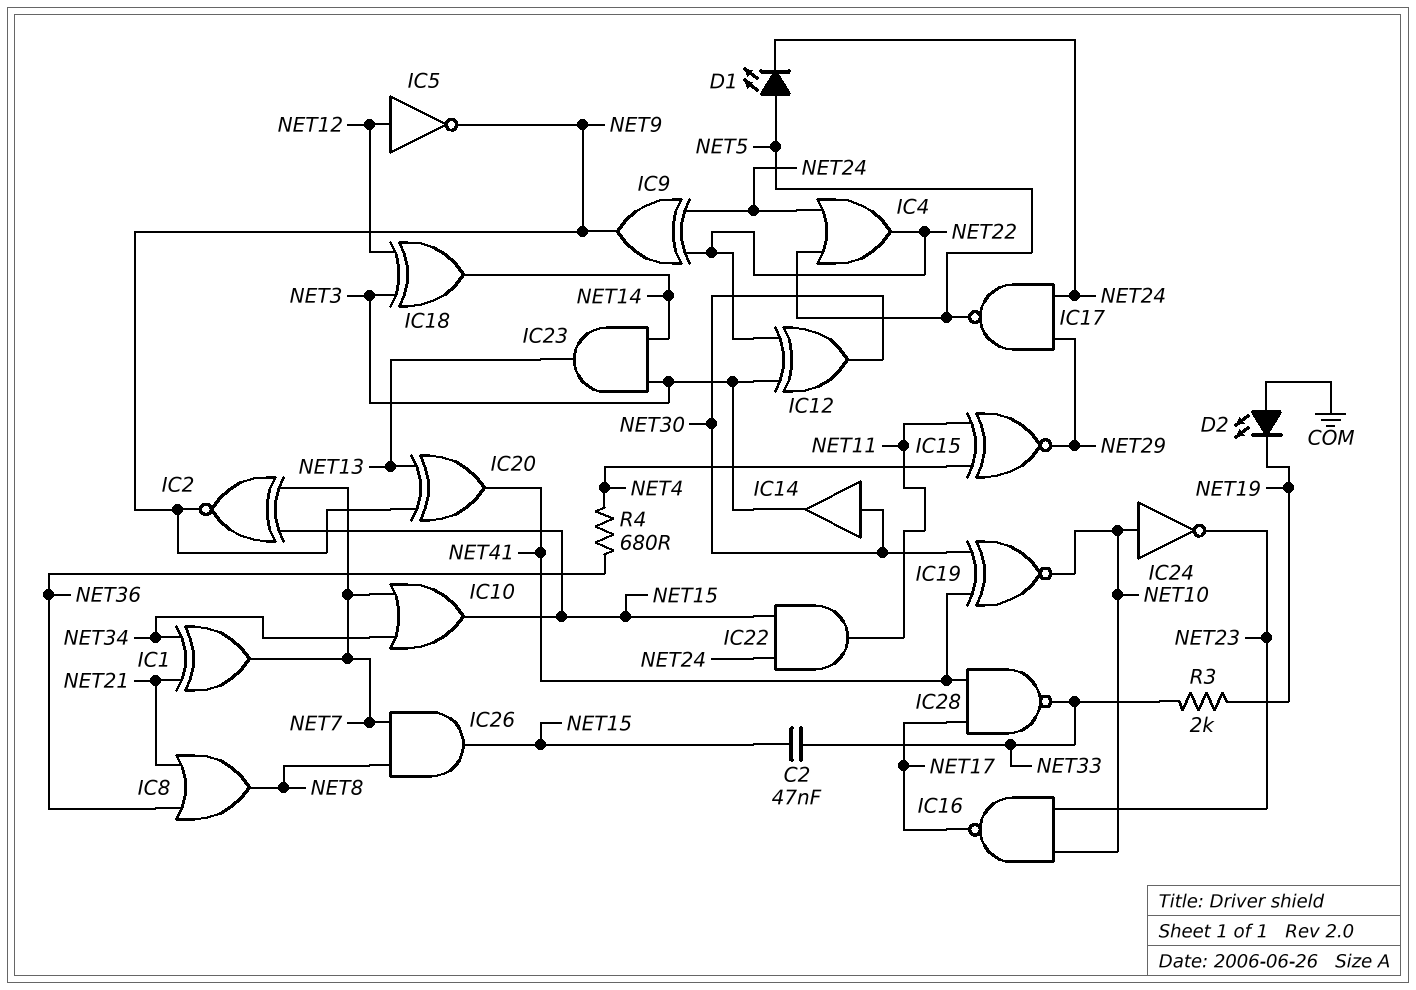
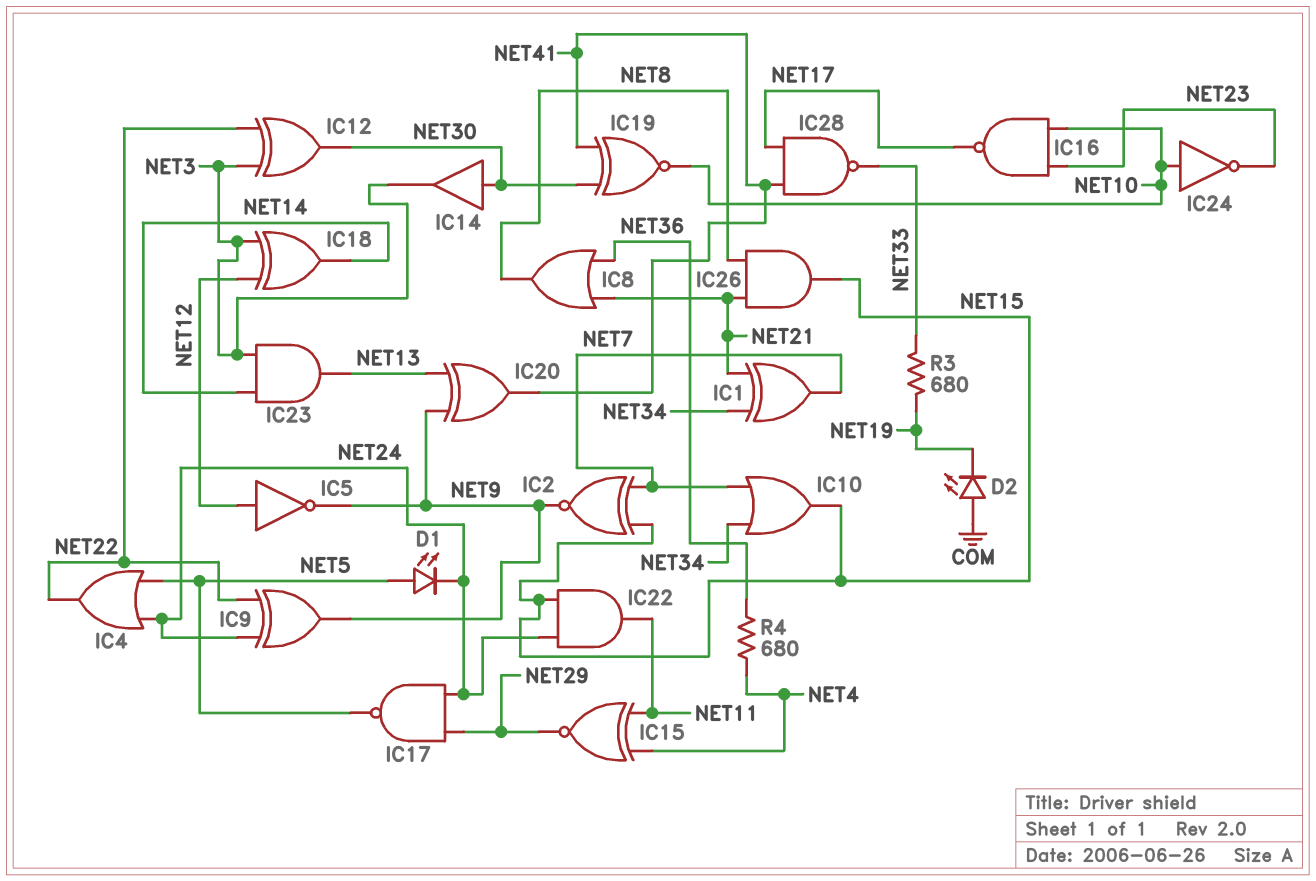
C2: 47nF (NET15, NET33) -> none
IC26: AND (in NET7, in NET8, out NET15) -> AND (in NET8, in NET21, out NET15)
R3: 2k (NET19, NET33) -> 680 (NET19, NET33)

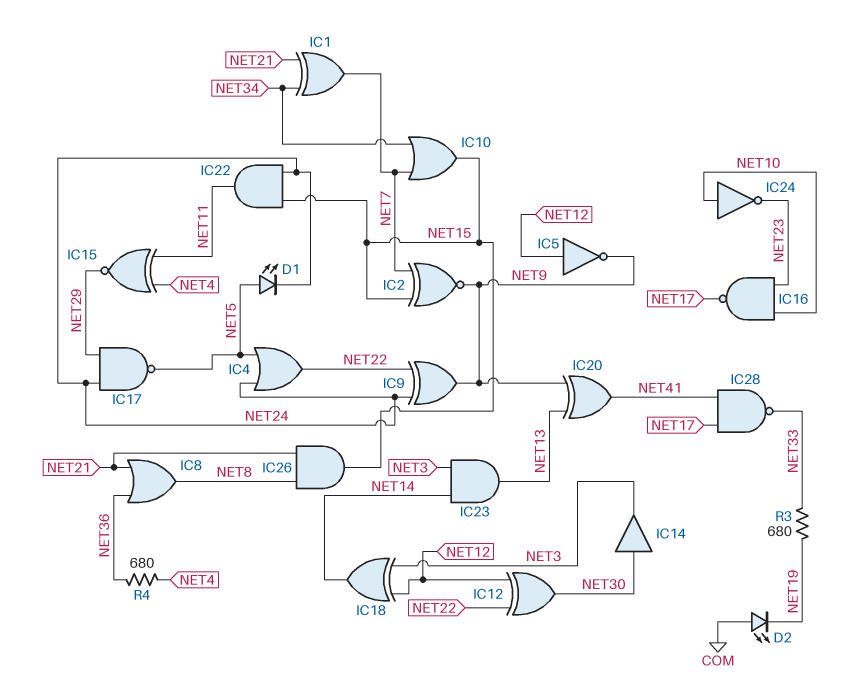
IC12: XOR (in NET3, in NET22, out NET30) -> XOR (in NET12, in NET22, out NET30)
IC19: XNOR (in NET30, in NET41, out NET10) -> none

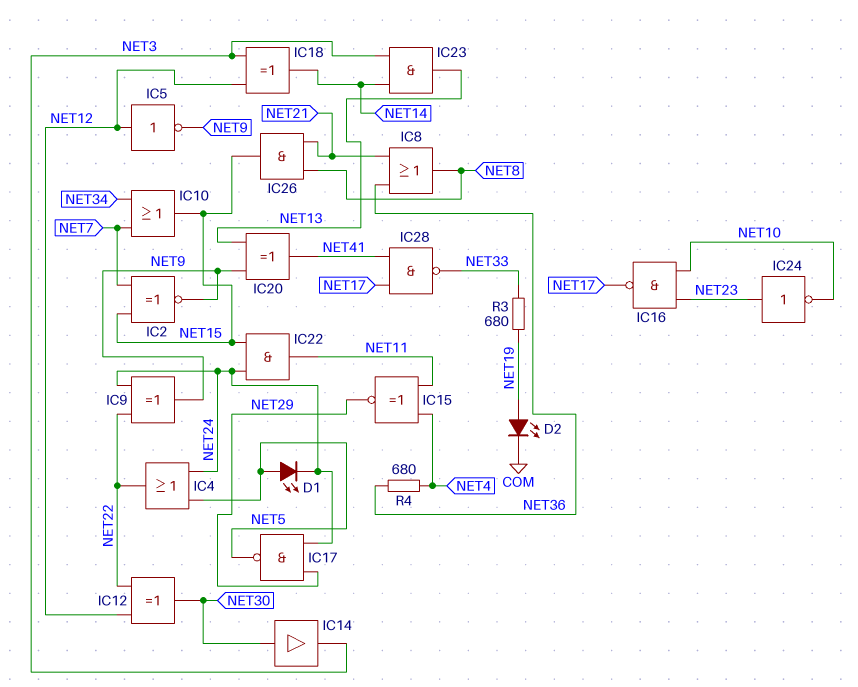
D2: LED (A COM, K NET19) -> LED (A NET19, K COM)
IC1: XOR (in NET21, in NET34, out NET7) -> none
IC24: NOT (in NET10, out NET23) -> NOT (in NET23, out NET10)

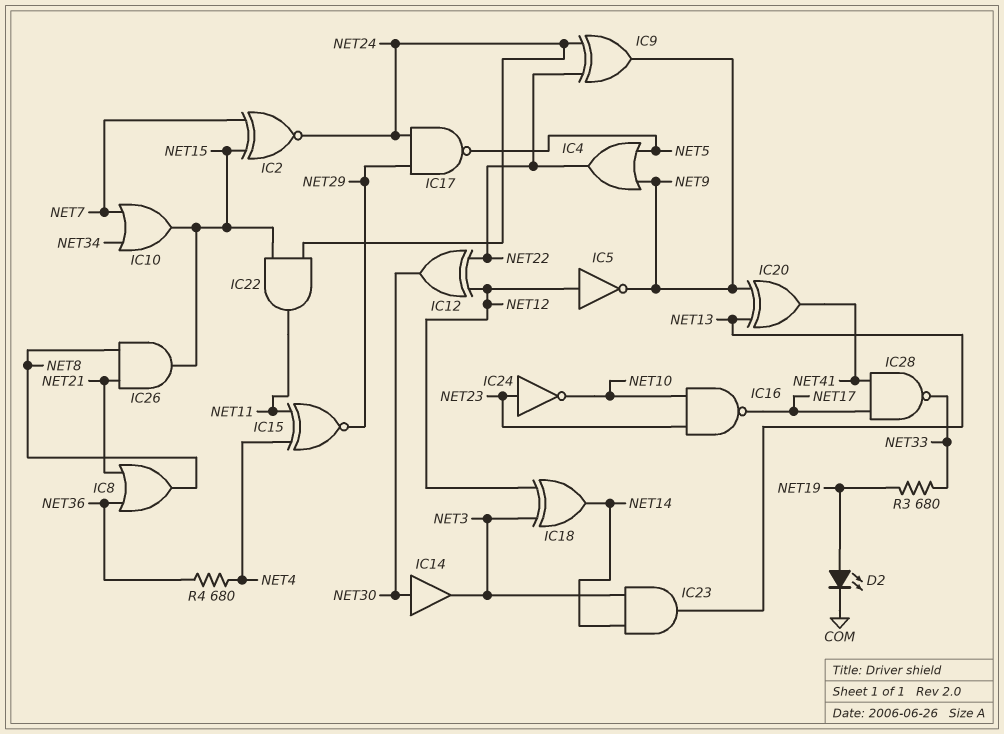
D1: LED (A NET5, K NET24) -> none
IC2: XNOR (in NET7, in NET15, out NET9) -> XNOR (in NET7, in NET15, out NET24)
IC4: OR (in NET5, in NET24, out NET22) -> OR (in NET5, in NET9, out NET22)

